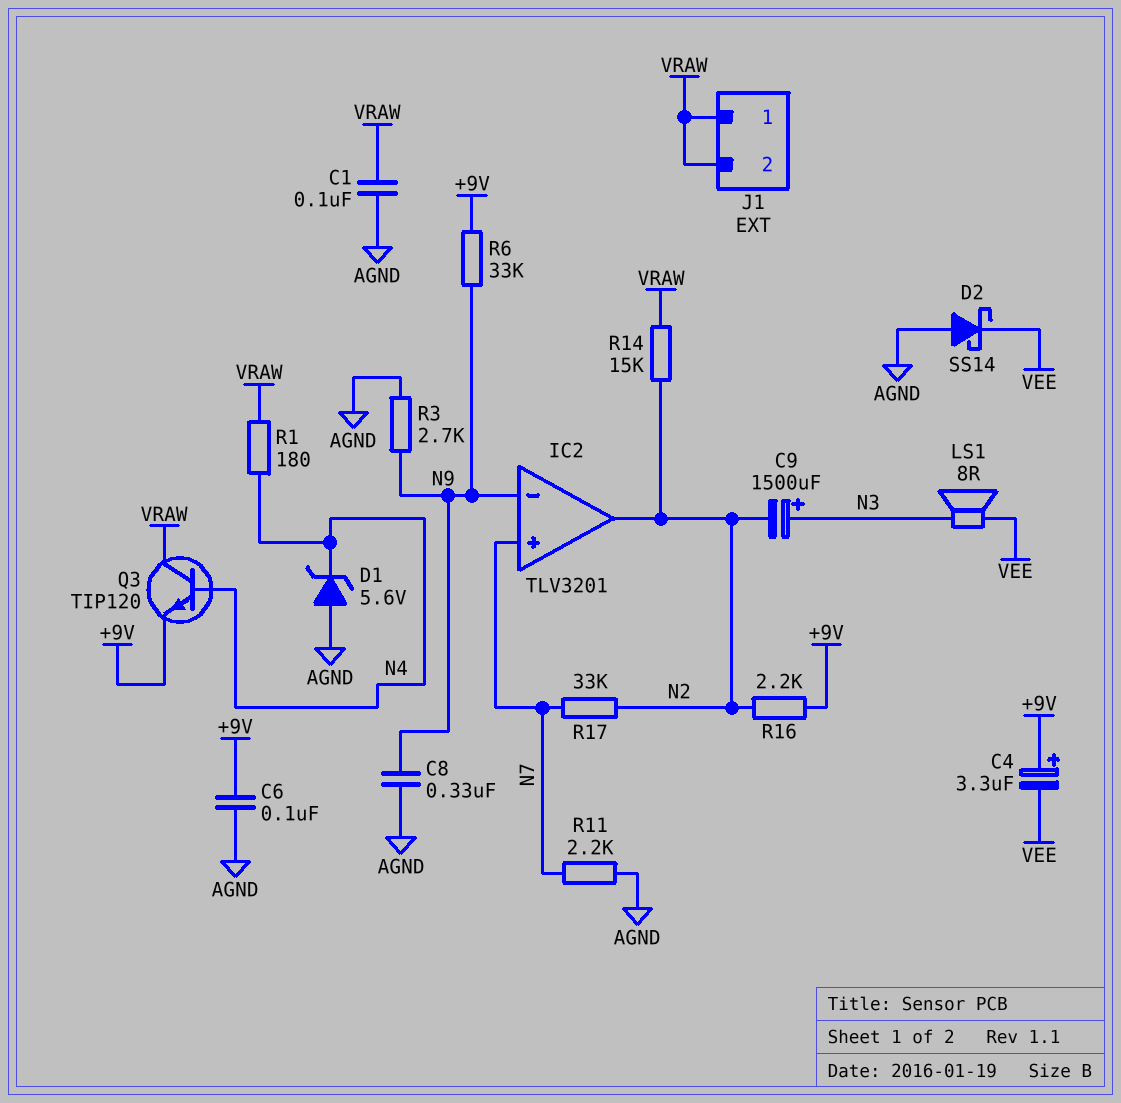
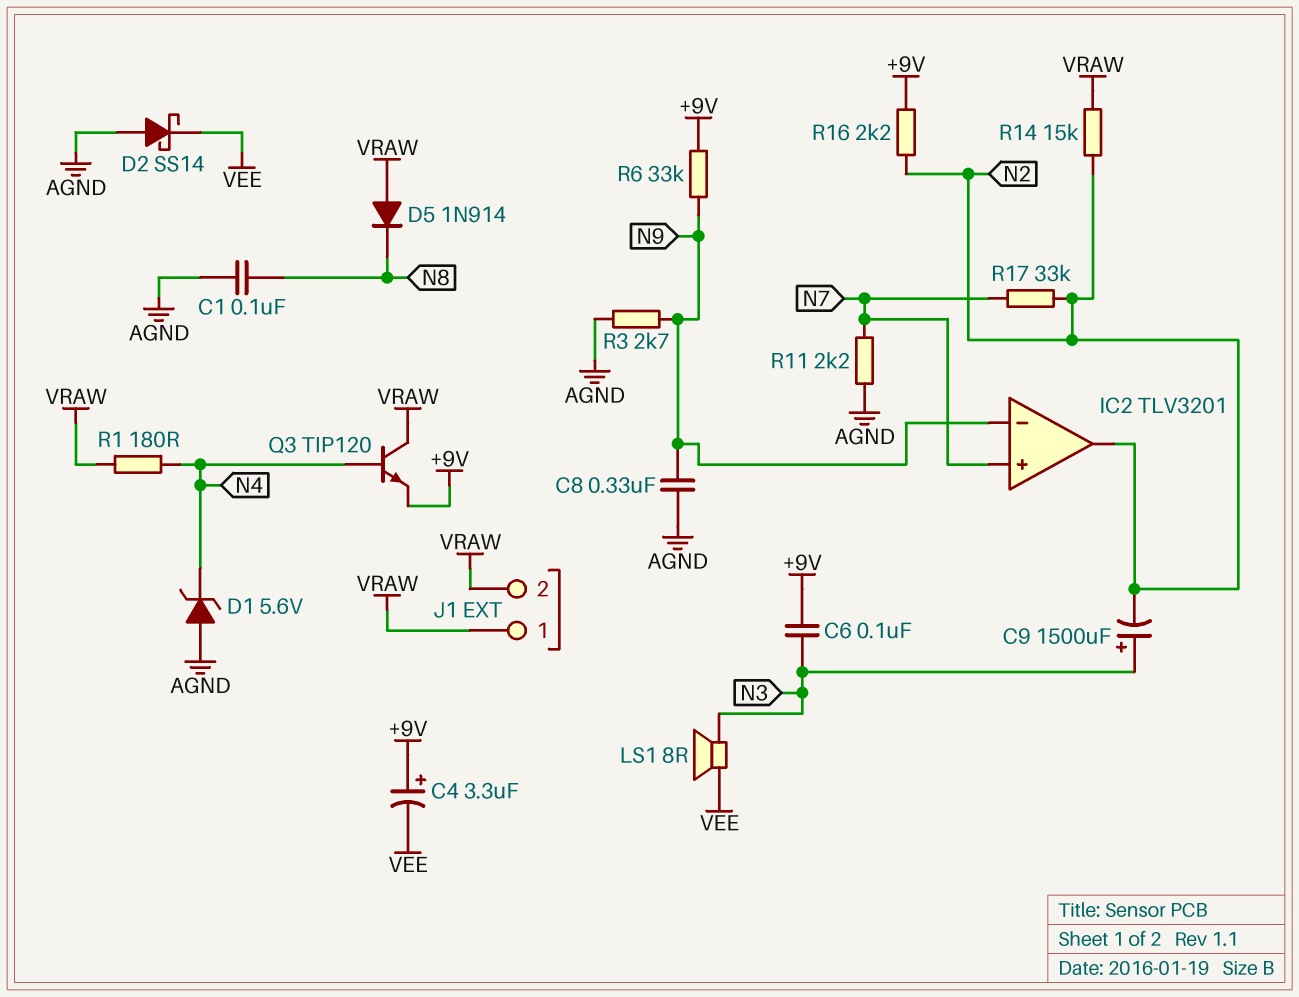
C1: 100nF (AGND, VRAW) -> 100nF (AGND, N8)
C6: 100nF (+9V, AGND) -> 100nF (+9V, N3)
D5: none -> diode 1N914 (A VRAW, K N8)

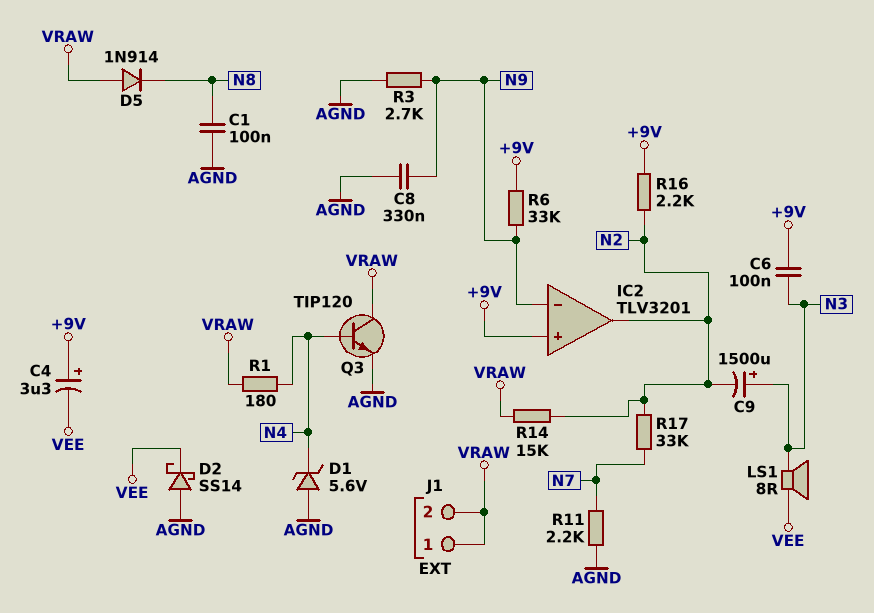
IC2 pin in+: N7 -> +9V
Q3: NPN TIP120 (B N4, C VRAW, E +9V) -> NPN TIP120 (B N4, C VRAW, E AGND)

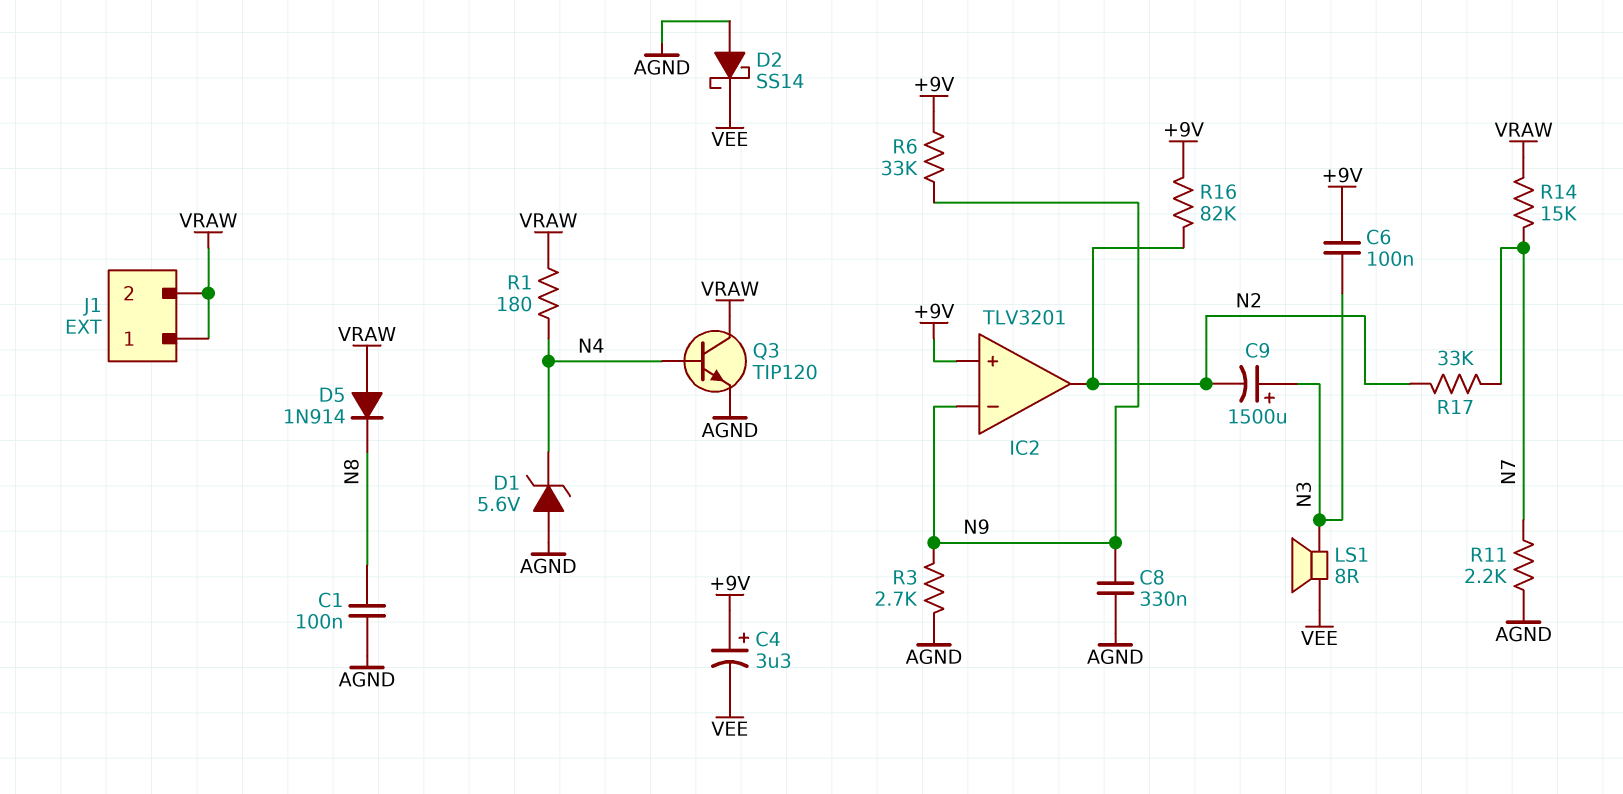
R14: 15k (N2, VRAW) -> 15k (N7, VRAW)
R16: 2.2k (+9V, N2) -> 82k (+9V, N2)

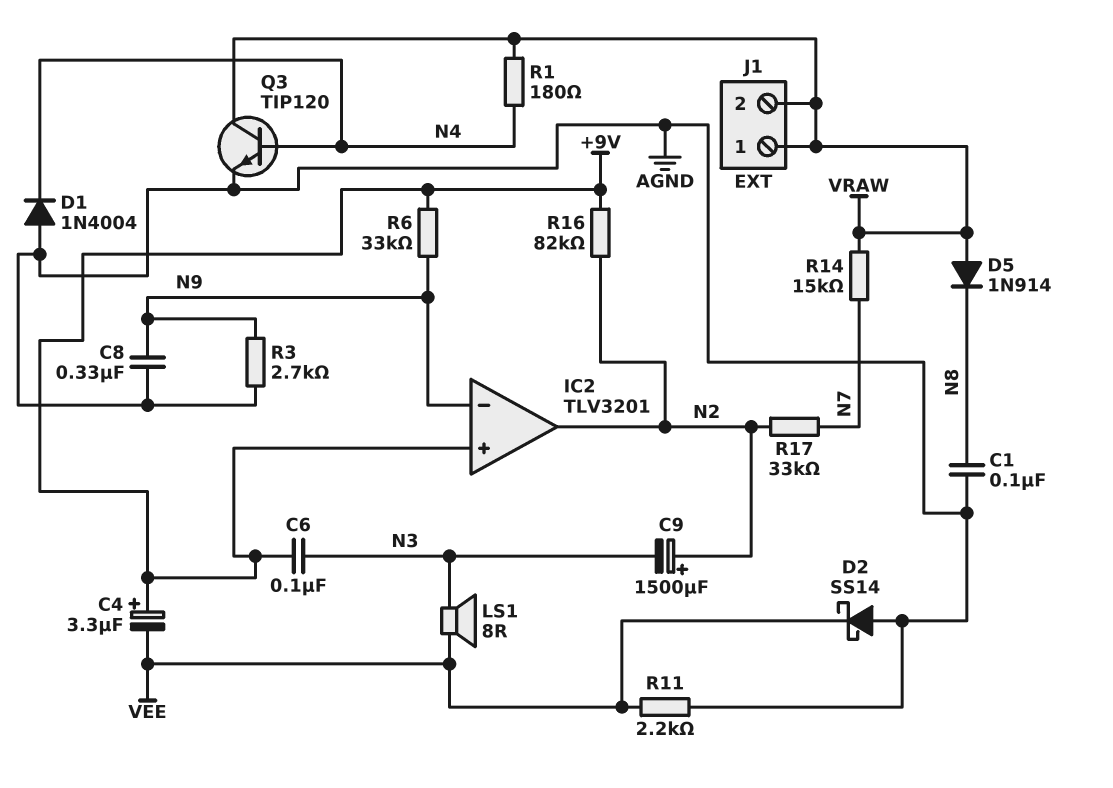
C9: 1500uF (plus N3, minus N2) -> 1500uF (plus N2, minus N3)
D1: zener 5.6V (A AGND, K N4) -> diode 1N4004 (A AGND, K N4)
R11: 2.2k (AGND, N7) -> 2.2k (AGND, VEE)

